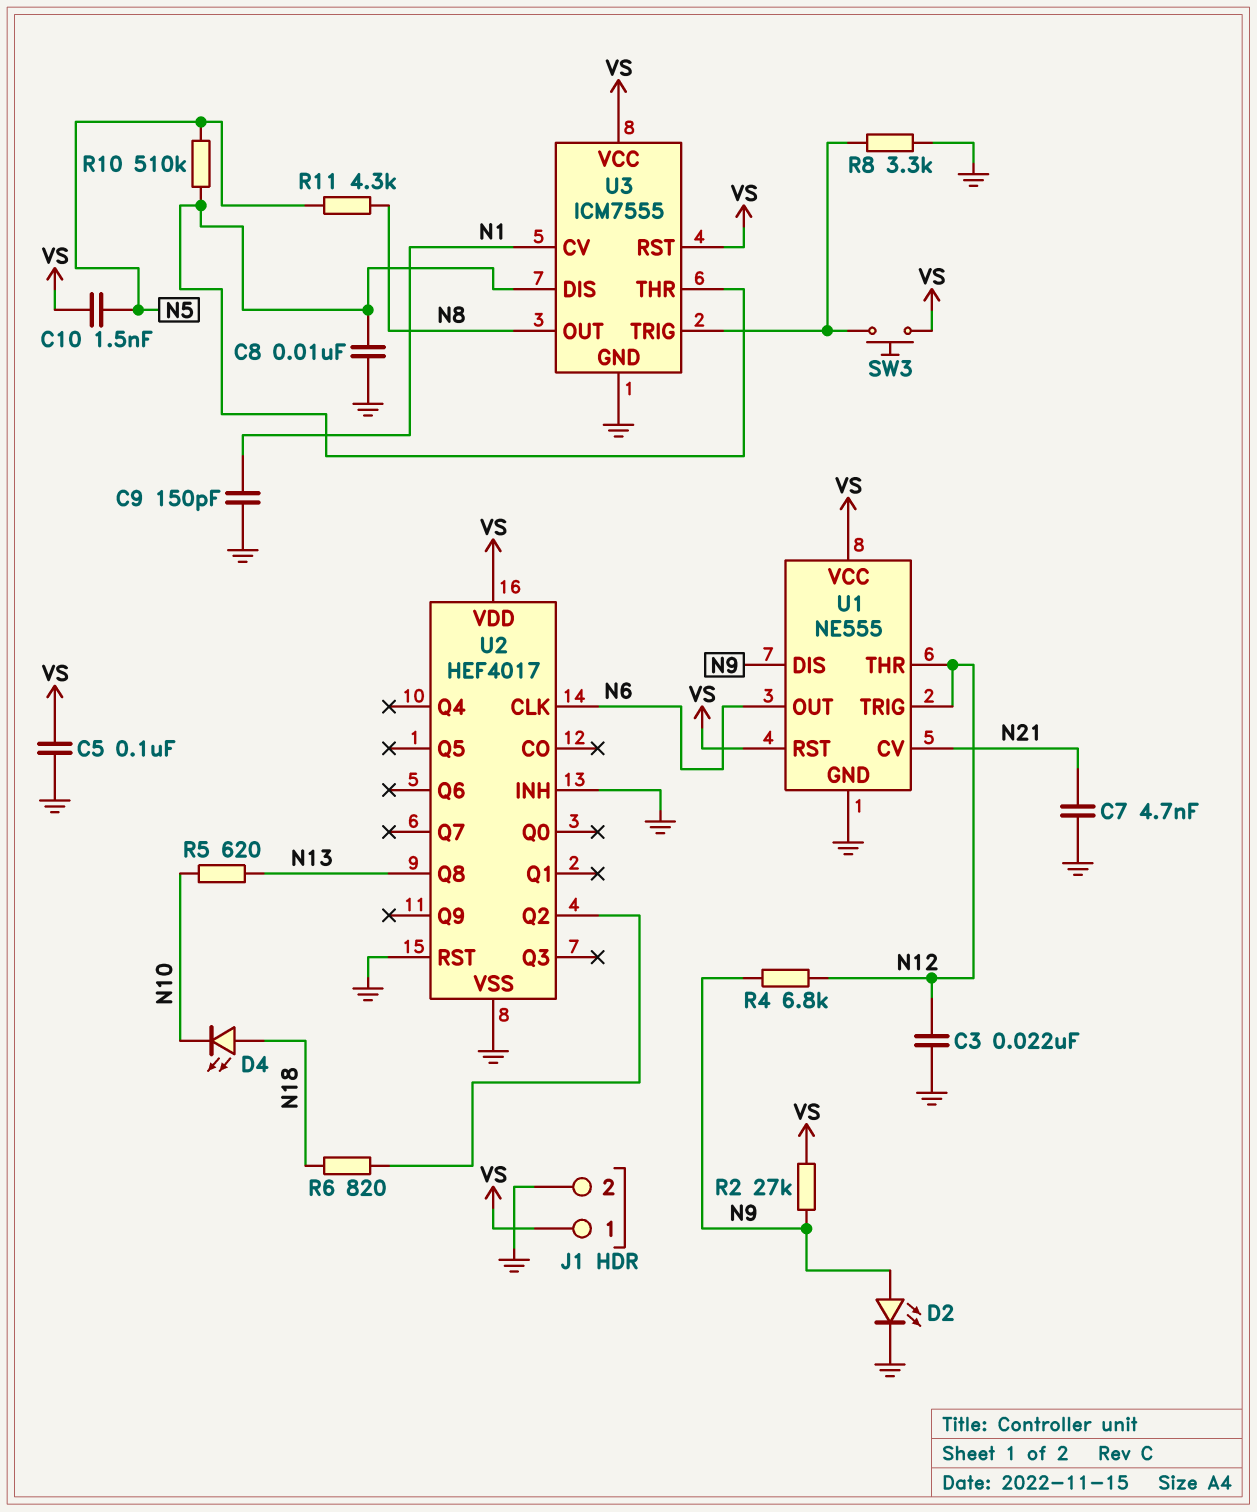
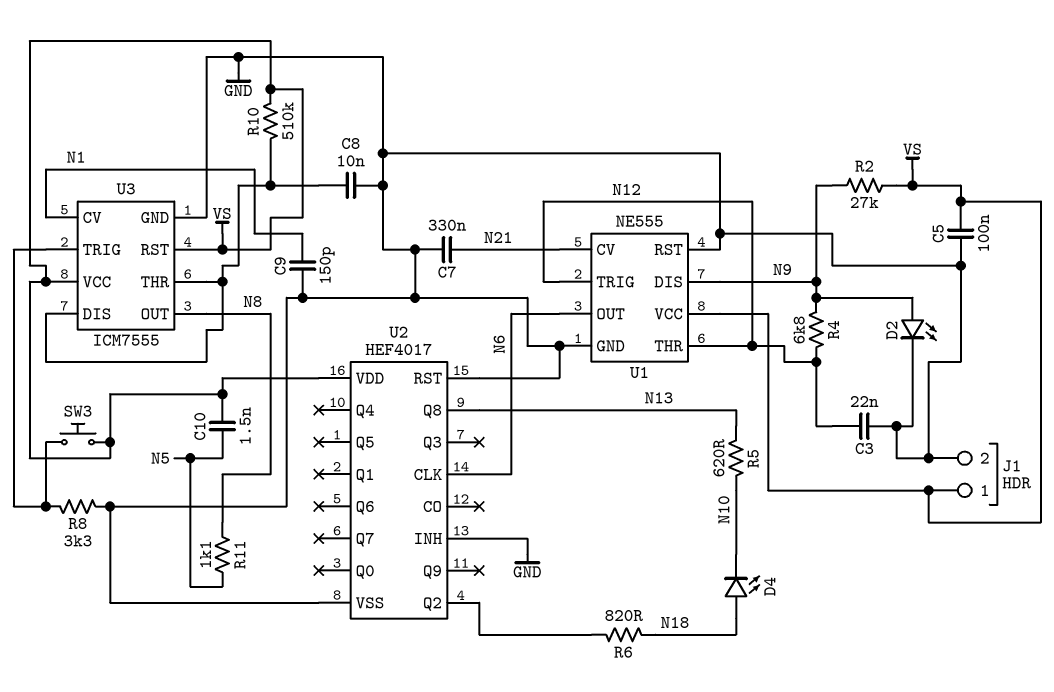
C7: 4.7nF (GND, N21) -> 330nF (GND, N21)
R10: 510k (N5, U3/DIS) -> 510k (U3/DIS, VS)
R11: 4.3k (N5, N8) -> 1.1k (N5, N8)
U1 pin RST: VS -> GND

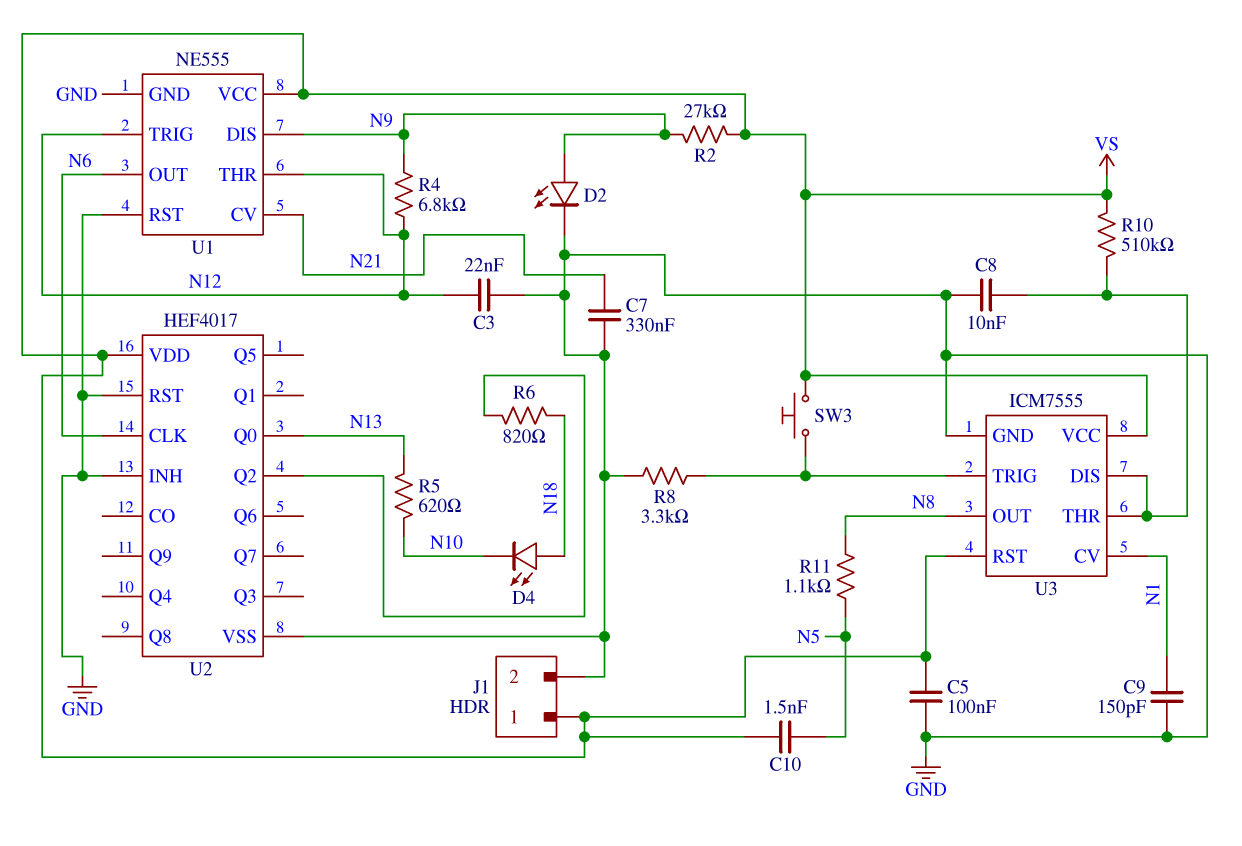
U2 pin Q0: none -> N13
U2 pin Q8: N13 -> none

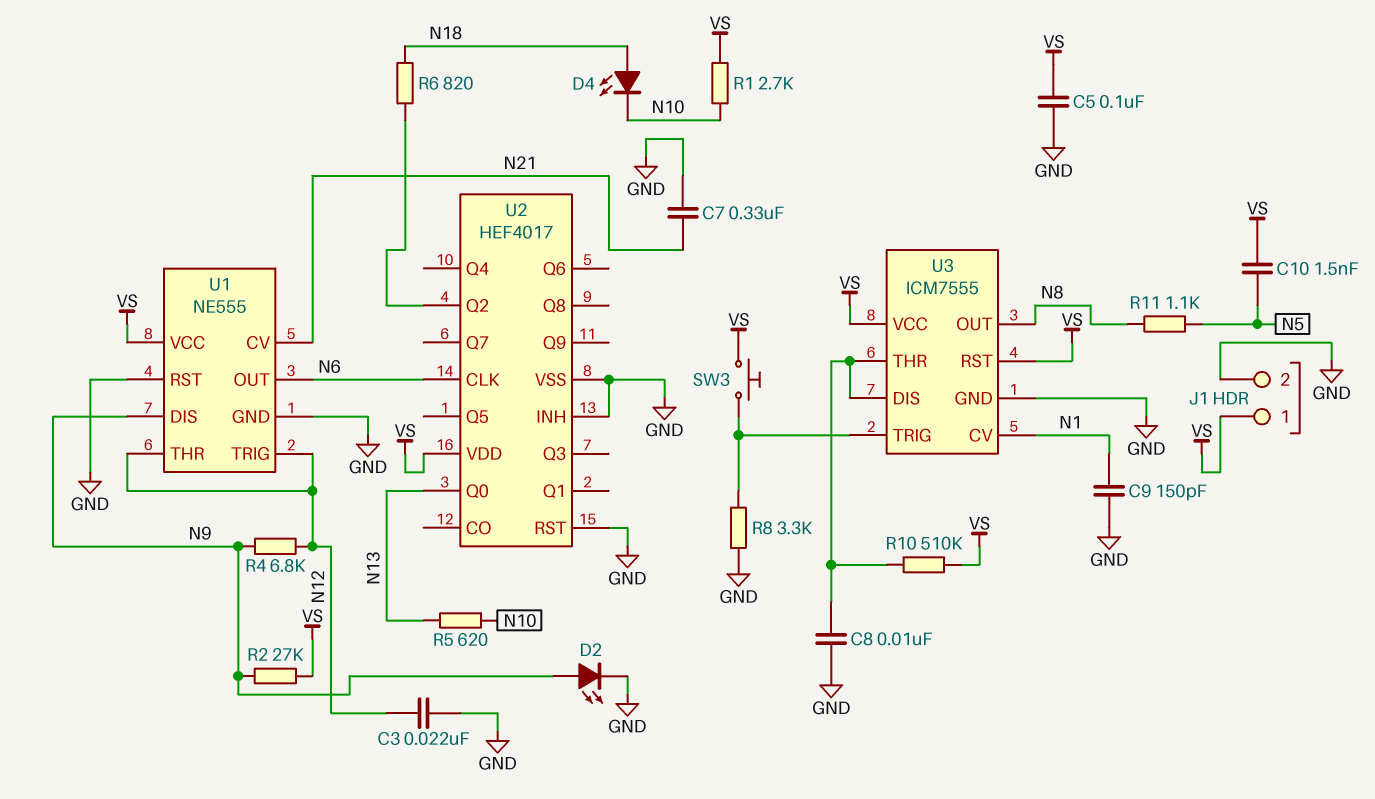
R1: none -> 2.7k (N10, VS)

